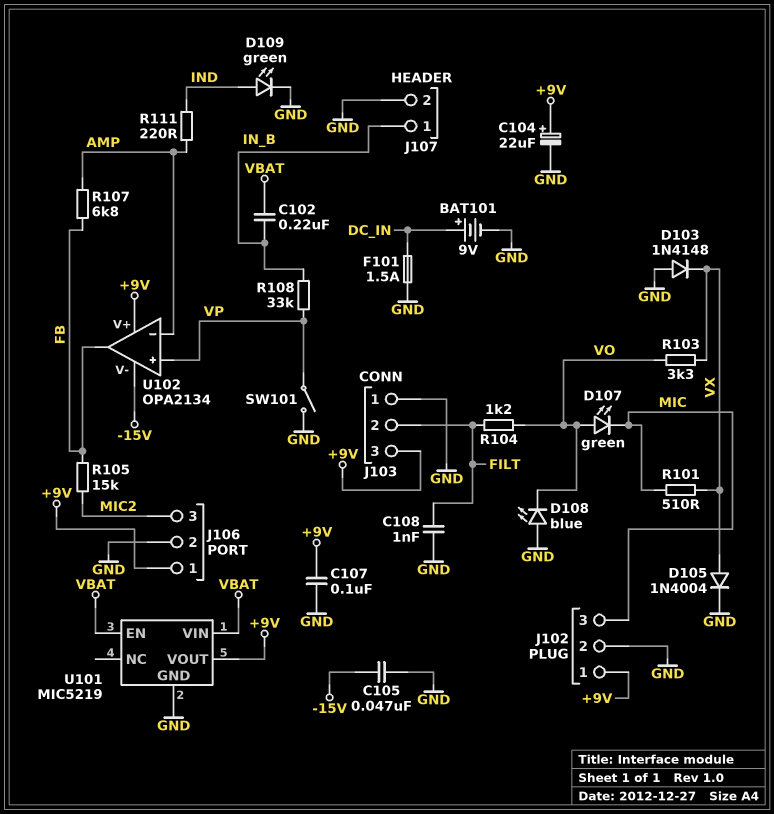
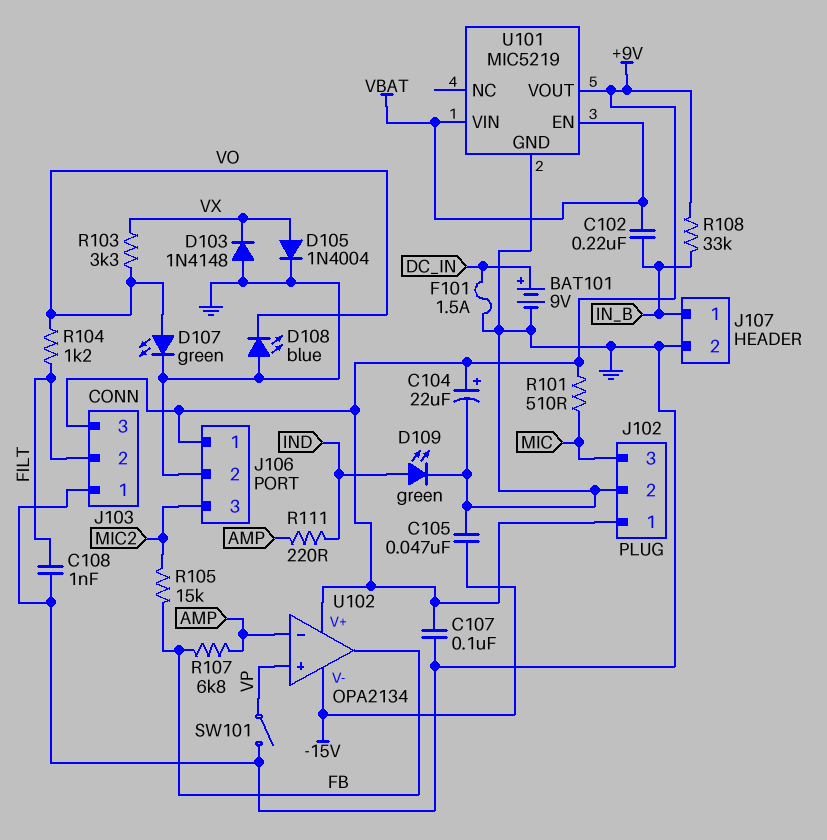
D107: LED green (A VO, K MIC) -> LED green (A VO, K GND)
R101: 510 (MIC, VX) -> 510 (+9V, MIC)
R108: 33k (IN_B, VP) -> 33k (+9V, IN_B)

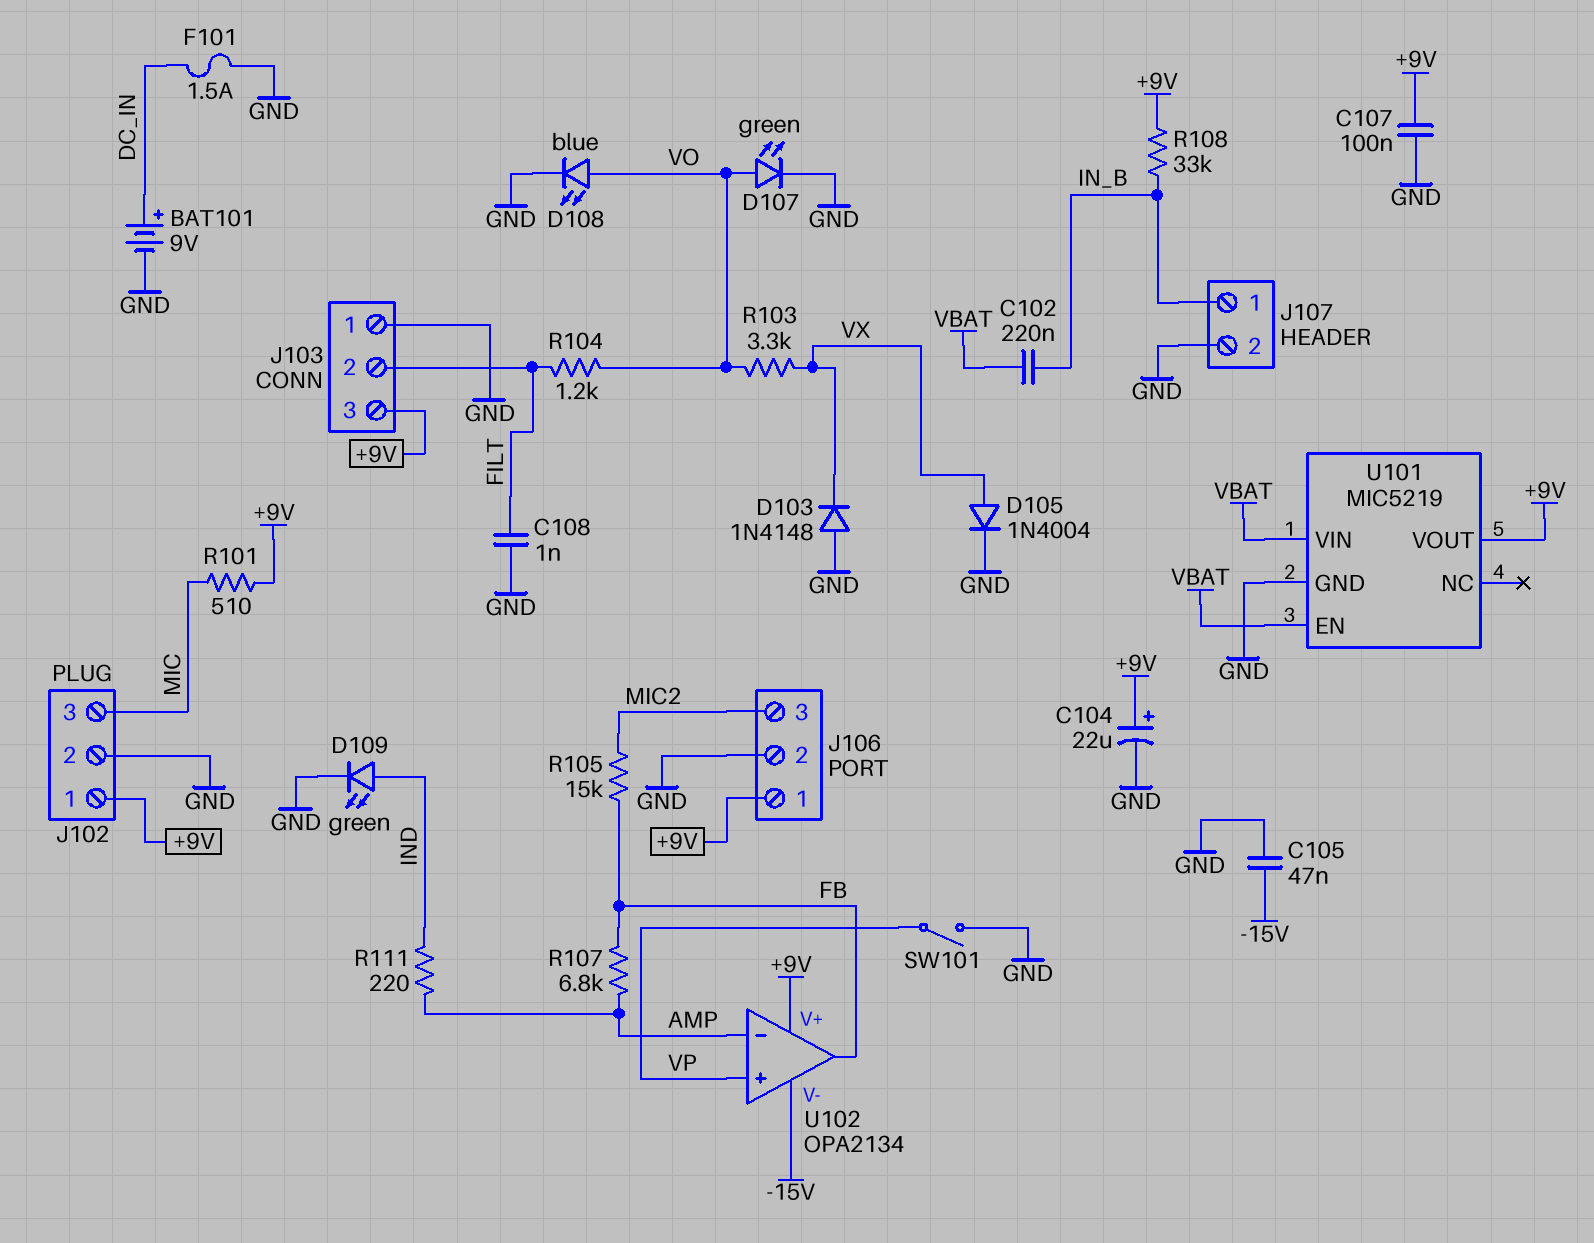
D108: LED blue (A GND, K VO) -> LED blue (A VO, K GND)

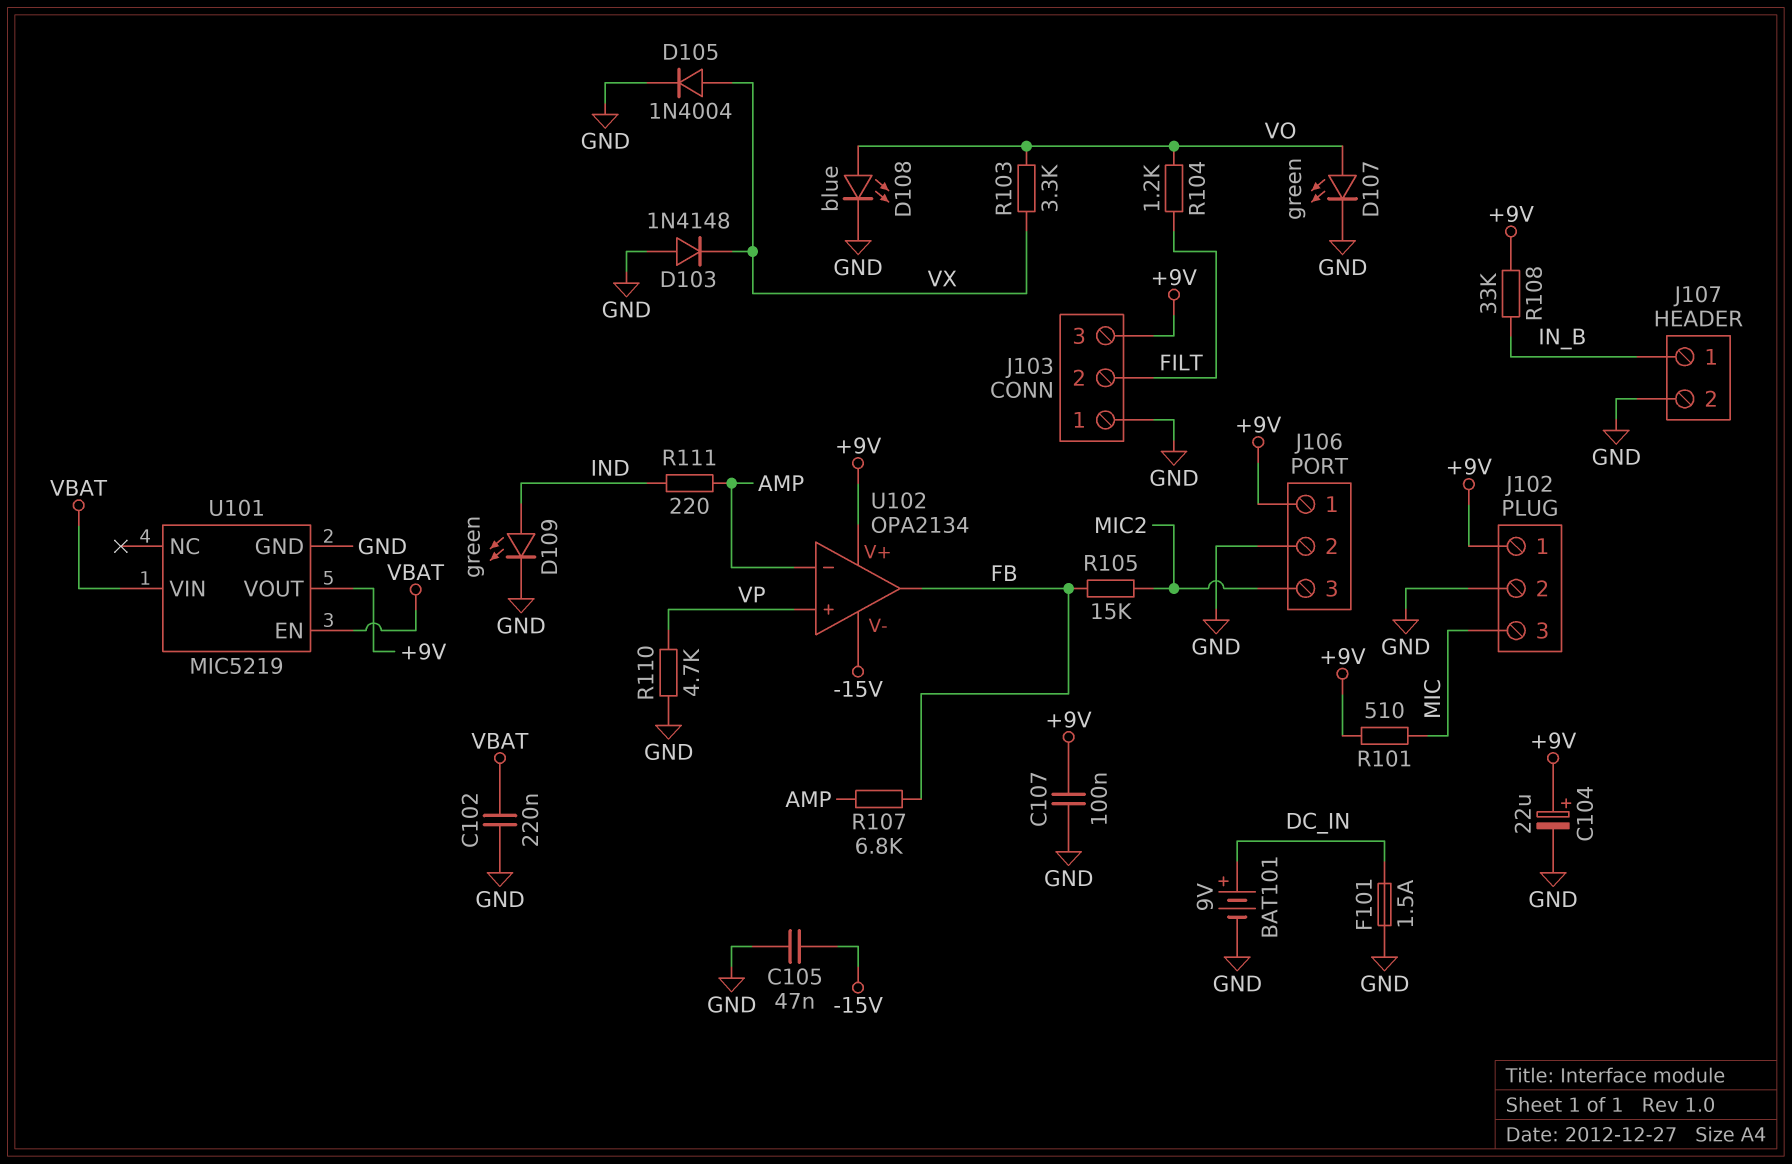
C102: 220nF (IN_B, VBAT) -> 220nF (GND, VBAT)
C108: 1nF (FILT, GND) -> none
R110: none -> 4.7k (GND, VP)
SW101: switch (GND, VP) -> none

